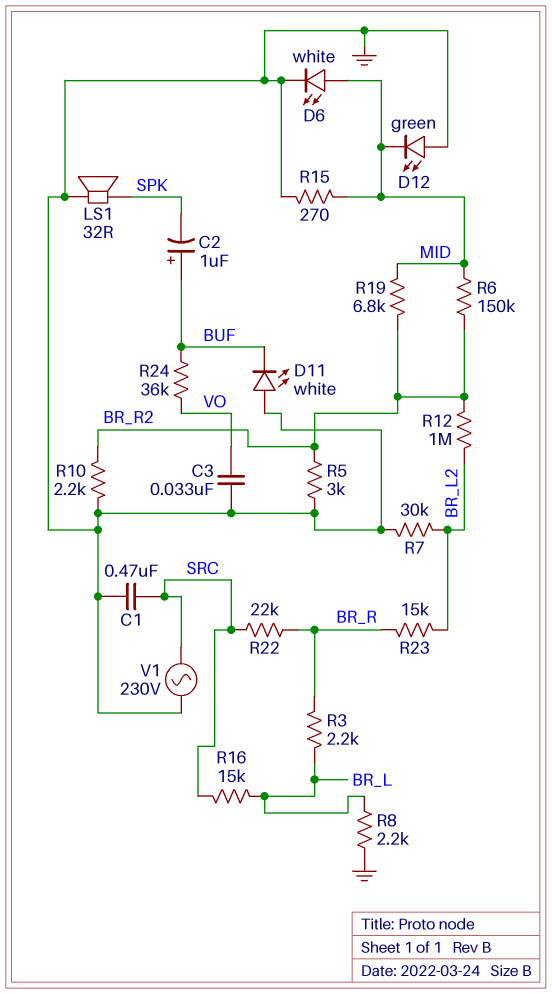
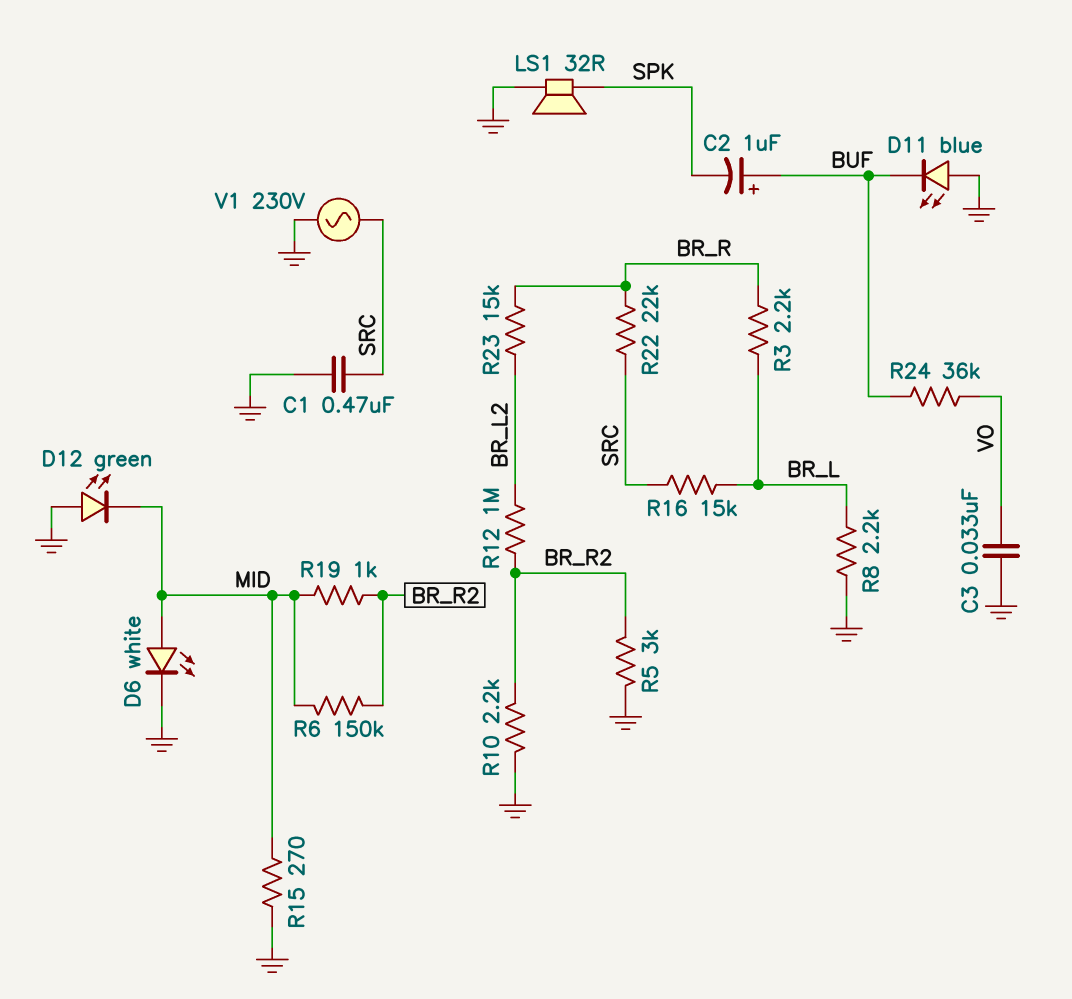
D11: LED white (A GND, K BUF) -> LED blue (A GND, K BUF)
R7: 30k (BR_L2, GND) -> none
R19: 6.8k (BR_R2, MID) -> 1k (BR_R2, MID)

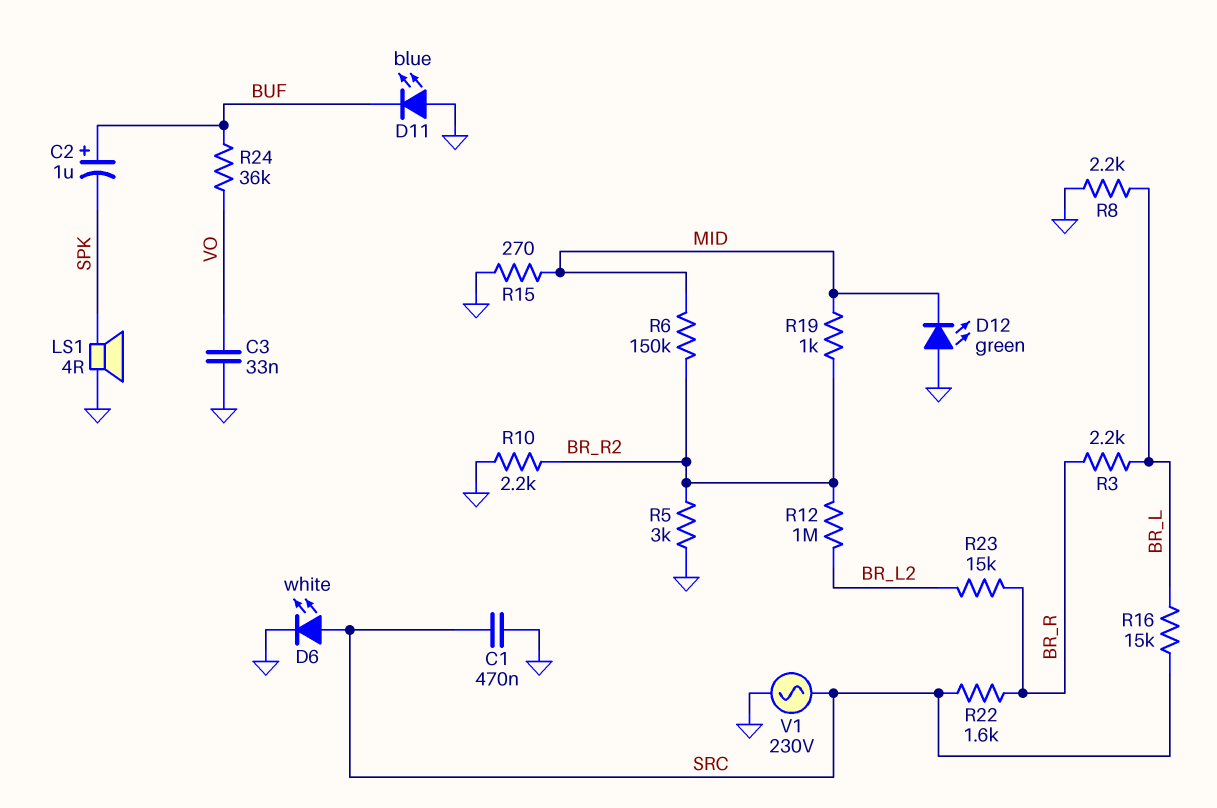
D6: LED white (A MID, K GND) -> LED white (A SRC, K GND)
LS1: speaker 32R (GND, SPK) -> speaker 4R (GND, SPK)
R22: 22k (BR_R, SRC) -> 1.6k (BR_R, SRC)

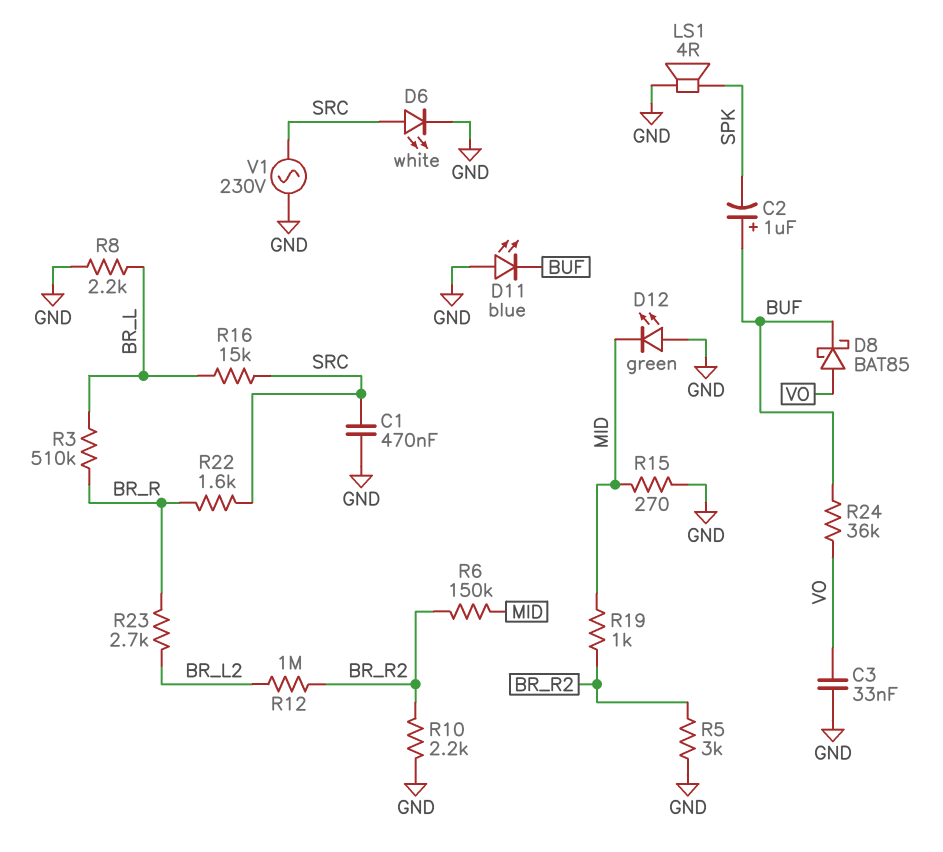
D8: none -> schottky BAT85 (A VO, K BUF)
R3: 2.2k (BR_L, BR_R) -> 510k (BR_L, BR_R)
R23: 15k (BR_L2, BR_R) -> 2.7k (BR_L2, BR_R)

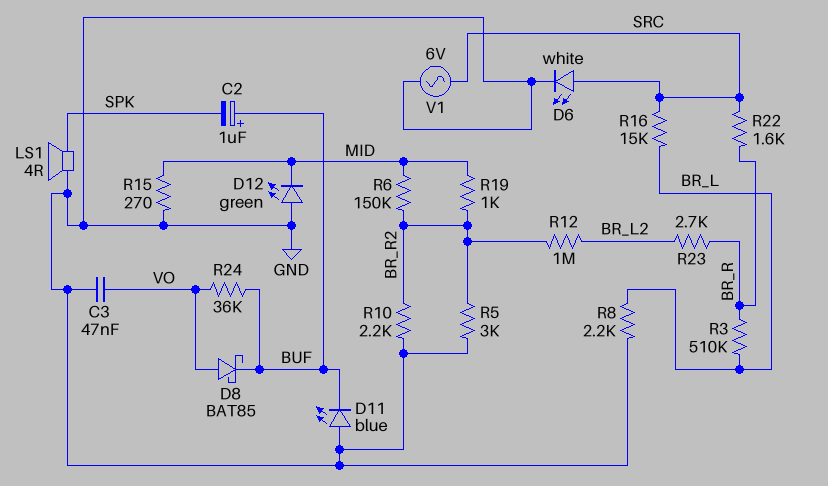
C1: 470nF (GND, SRC) -> none
C3: 33nF (GND, VO) -> 47nF (GND, VO)
V1: AC 230V (GND, SRC) -> AC 6V (GND, SRC)

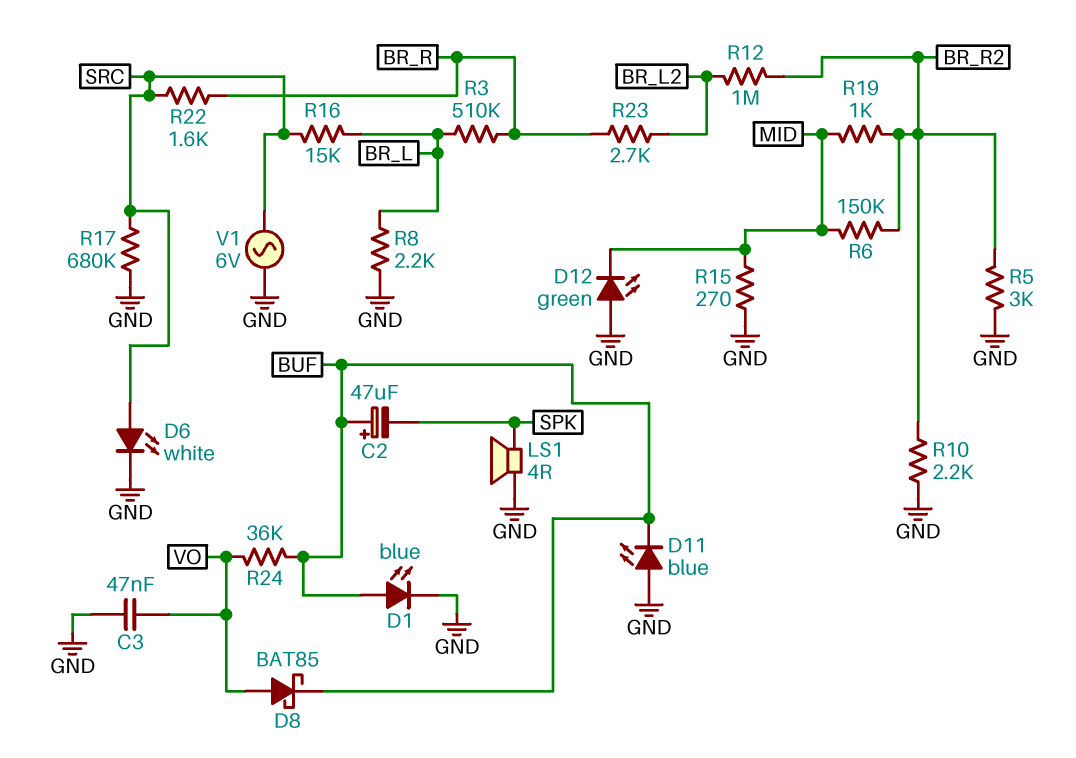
C2: 1uF (plus BUF, minus SPK) -> 47uF (plus BUF, minus SPK)
D1: none -> LED blue (A BUF, K GND)
R17: none -> 680k (GND, SRC)

